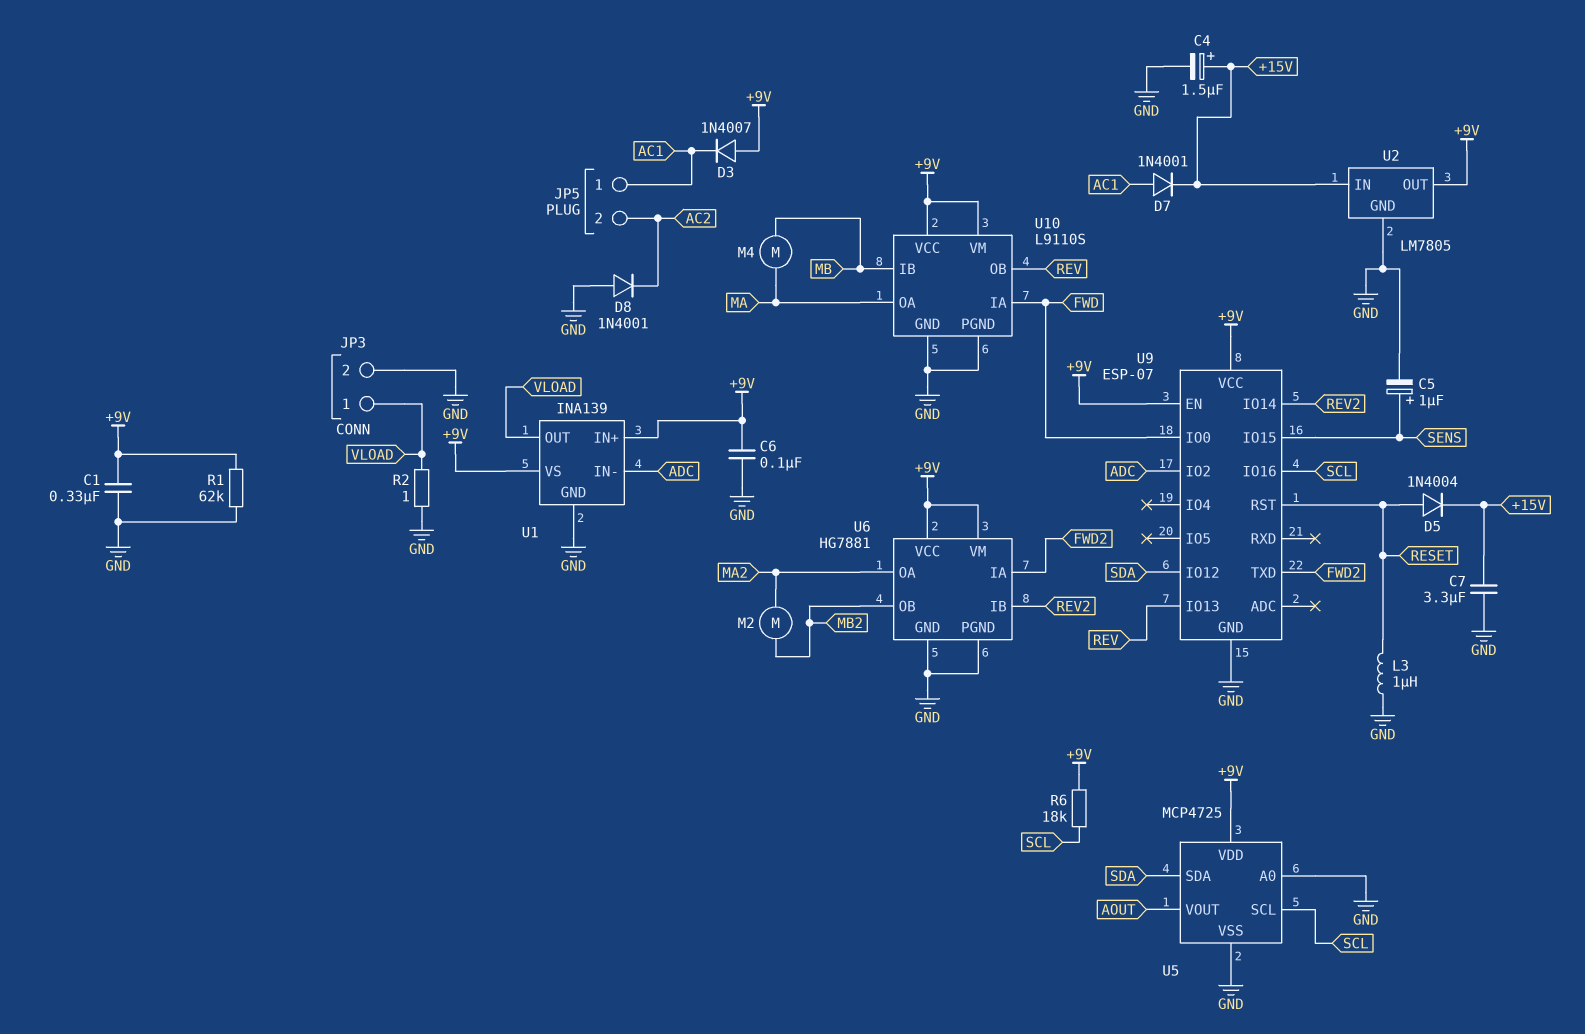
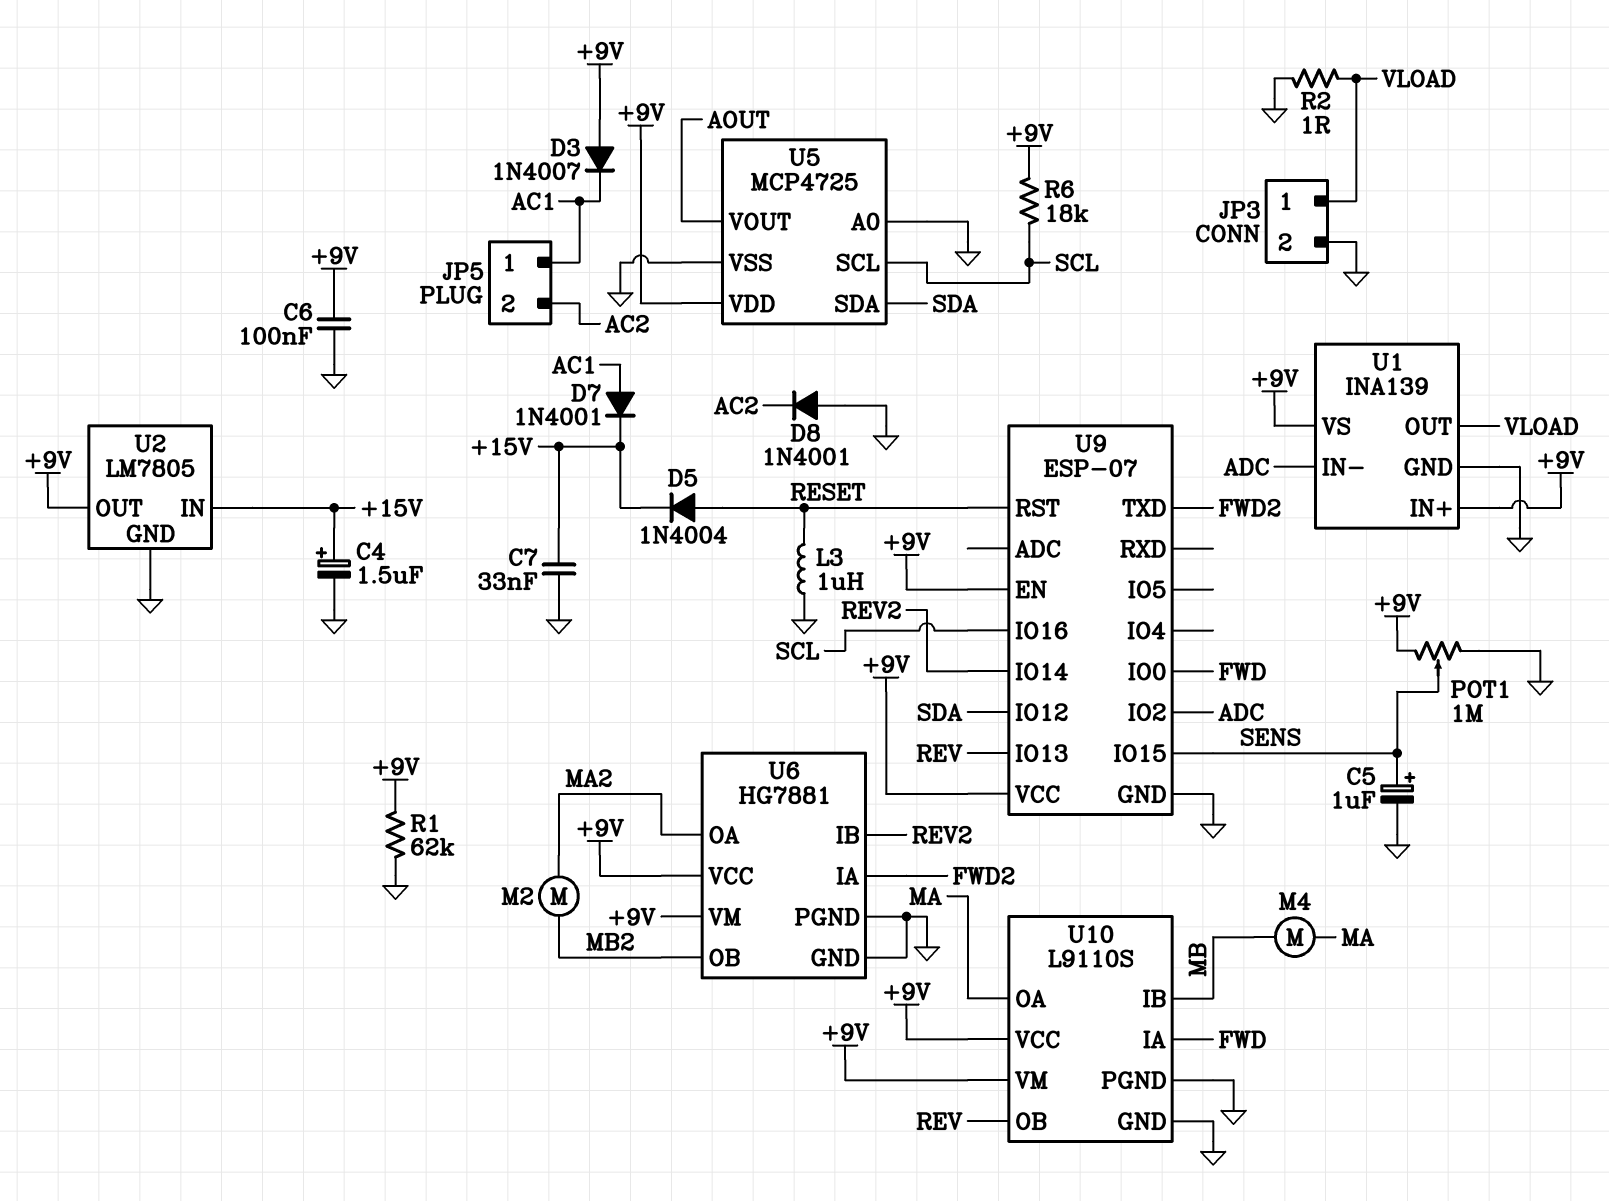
C1: 330nF (+9V, GND) -> none
C7: 3.3uF (+15V, GND) -> 33nF (+15V, GND)
POT1: none -> 1M (+9V, GND, wiper SENS)

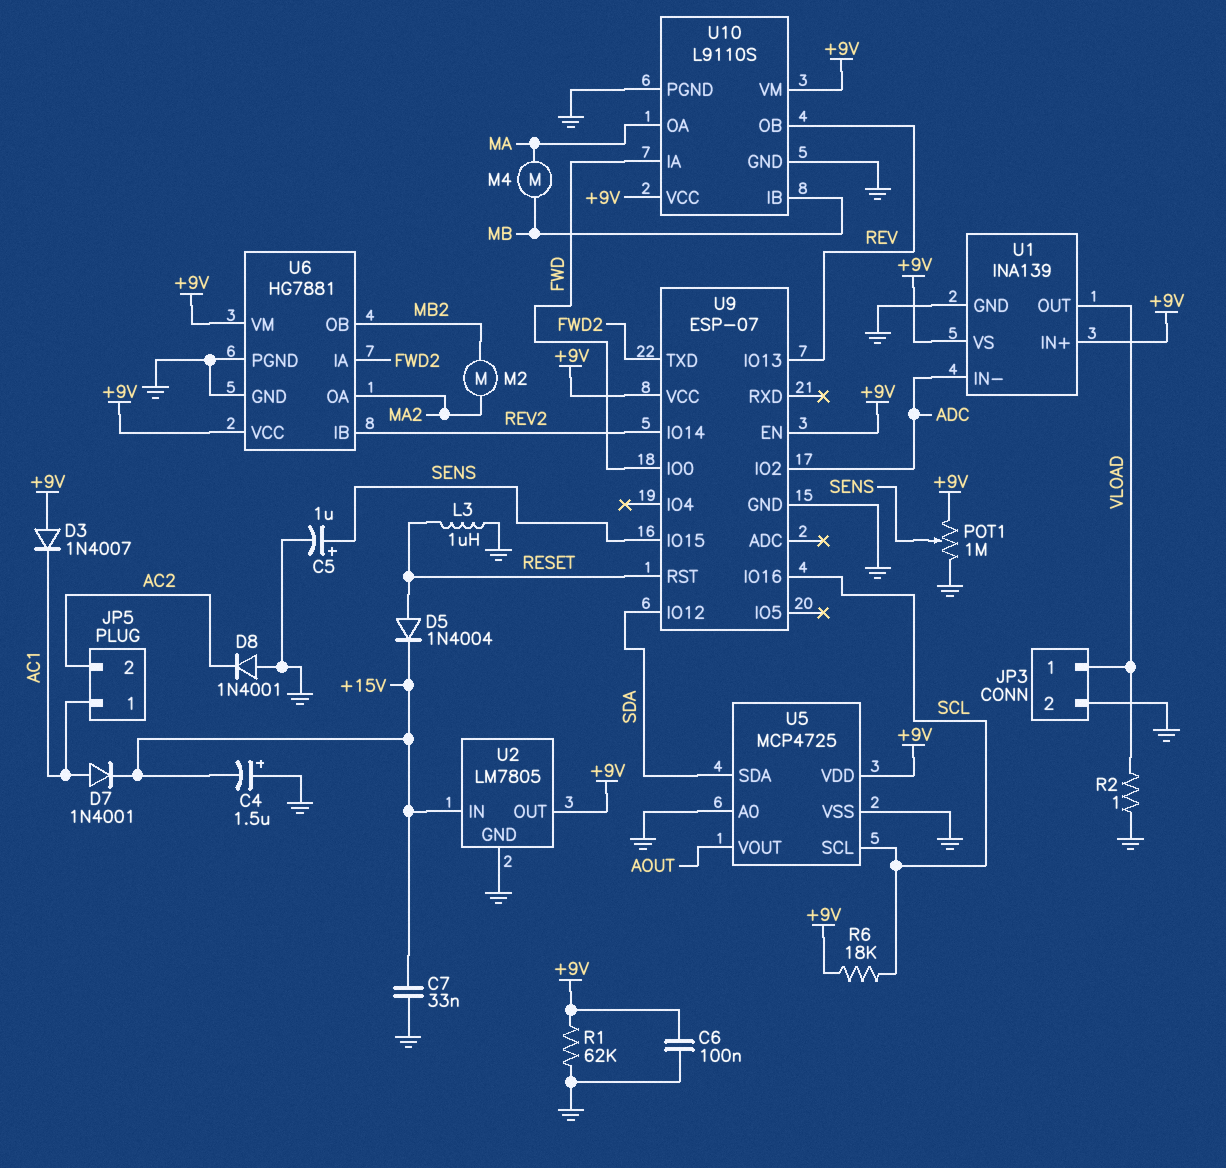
C4: 1.5uF (plus +15V, minus GND) -> 1.5uF (plus GND, minus +15V)

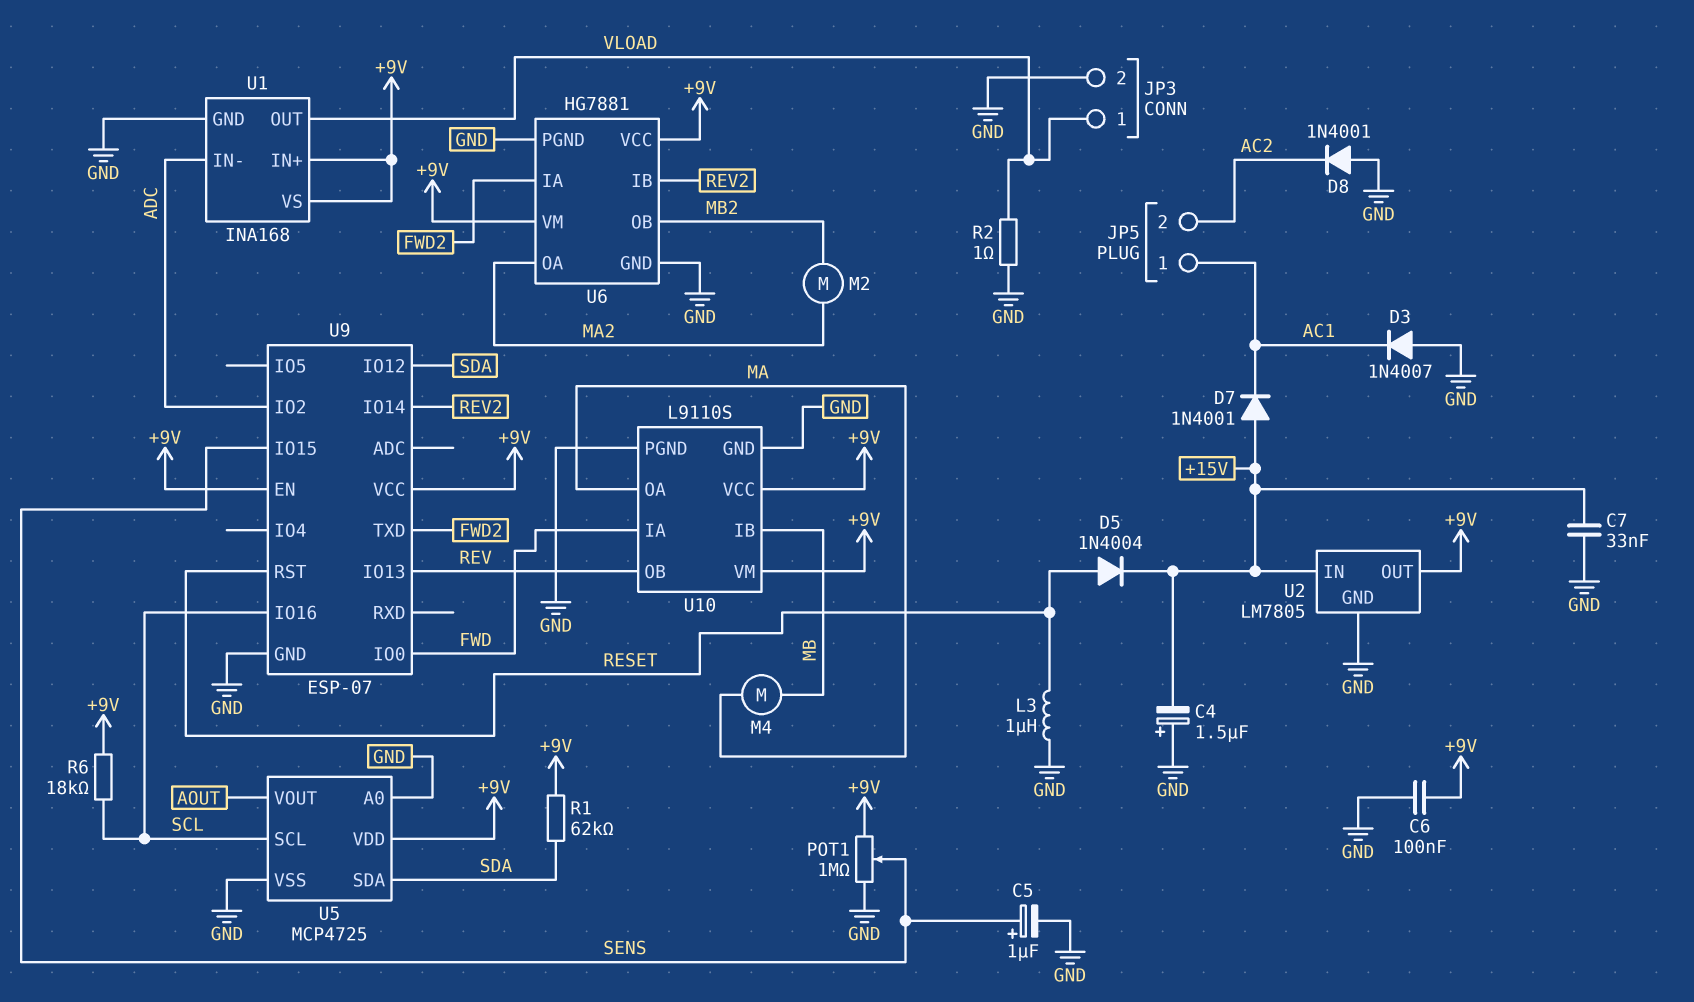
D3: diode 1N4007 (A +9V, K AC1) -> diode 1N4007 (A GND, K AC1)
D7: diode 1N4001 (A AC1, K +15V) -> diode 1N4001 (A +15V, K AC1)
R1: 62k (+9V, GND) -> 62k (+9V, SDA)
U1: INA139 -> INA168

